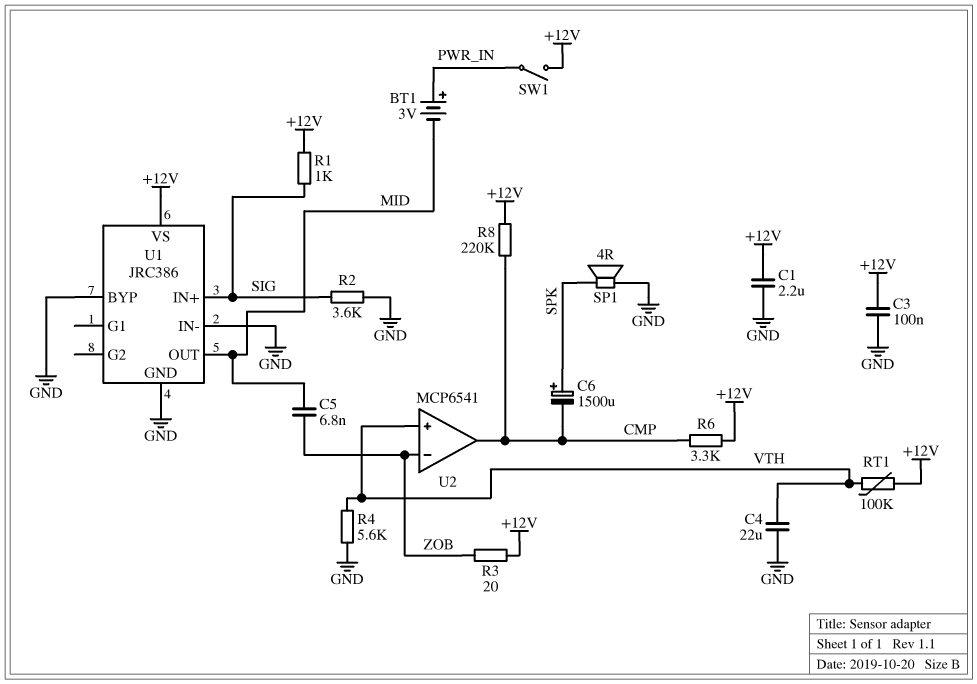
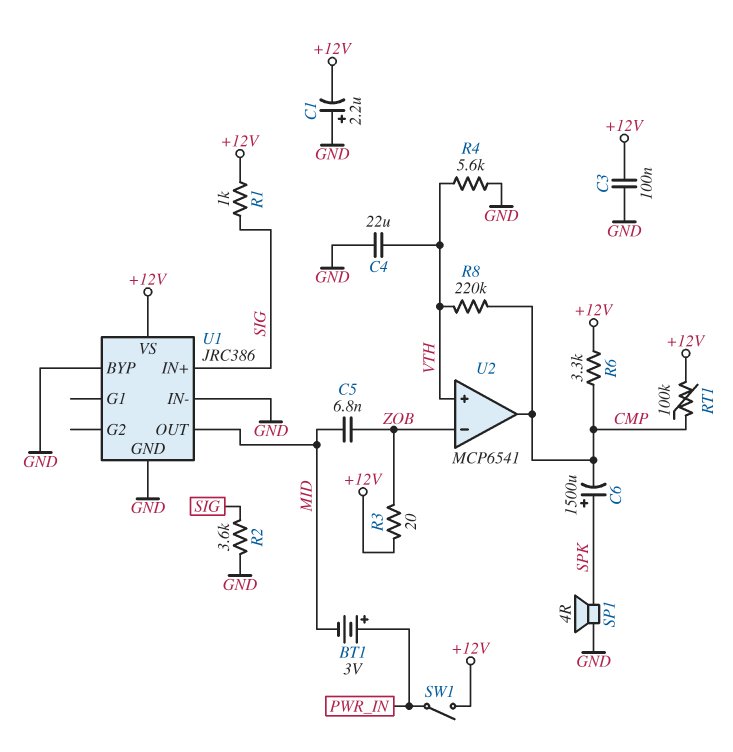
C1: 2.2uF (+12V, GND) -> 2.2uF (plus GND, minus +12V)
R8: 220k (+12V, CMP) -> 220k (CMP, VTH)
RT1: 100k (+12V, VTH) -> 100k (+12V, CMP)

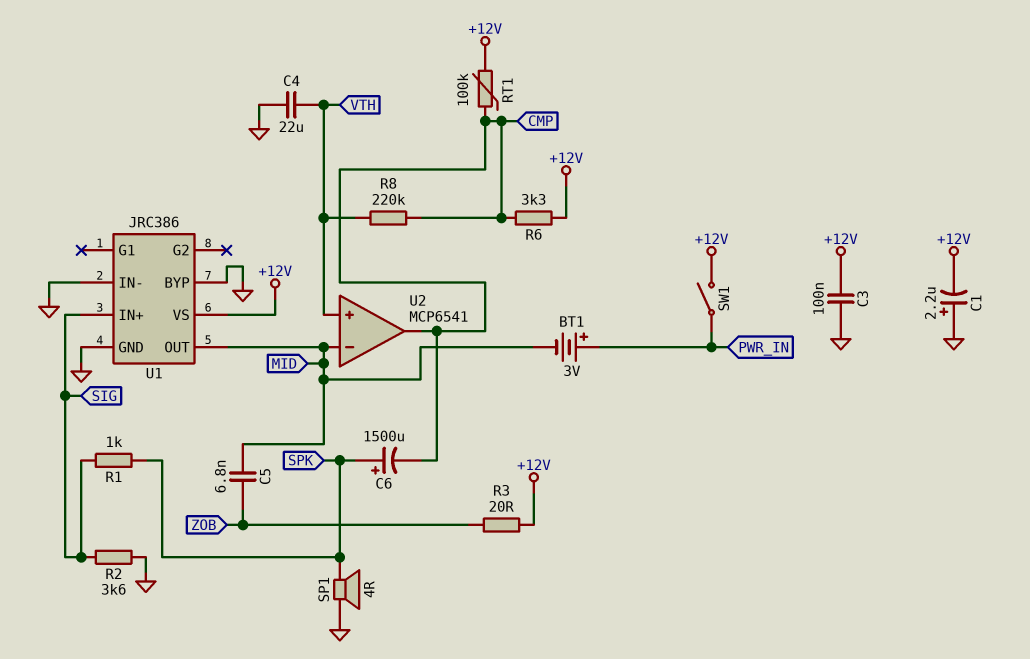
R1: 1k (+12V, SIG) -> 1k (SIG, SPK)
R4: 5.6k (GND, VTH) -> none
U2 pin in-: ZOB -> MID

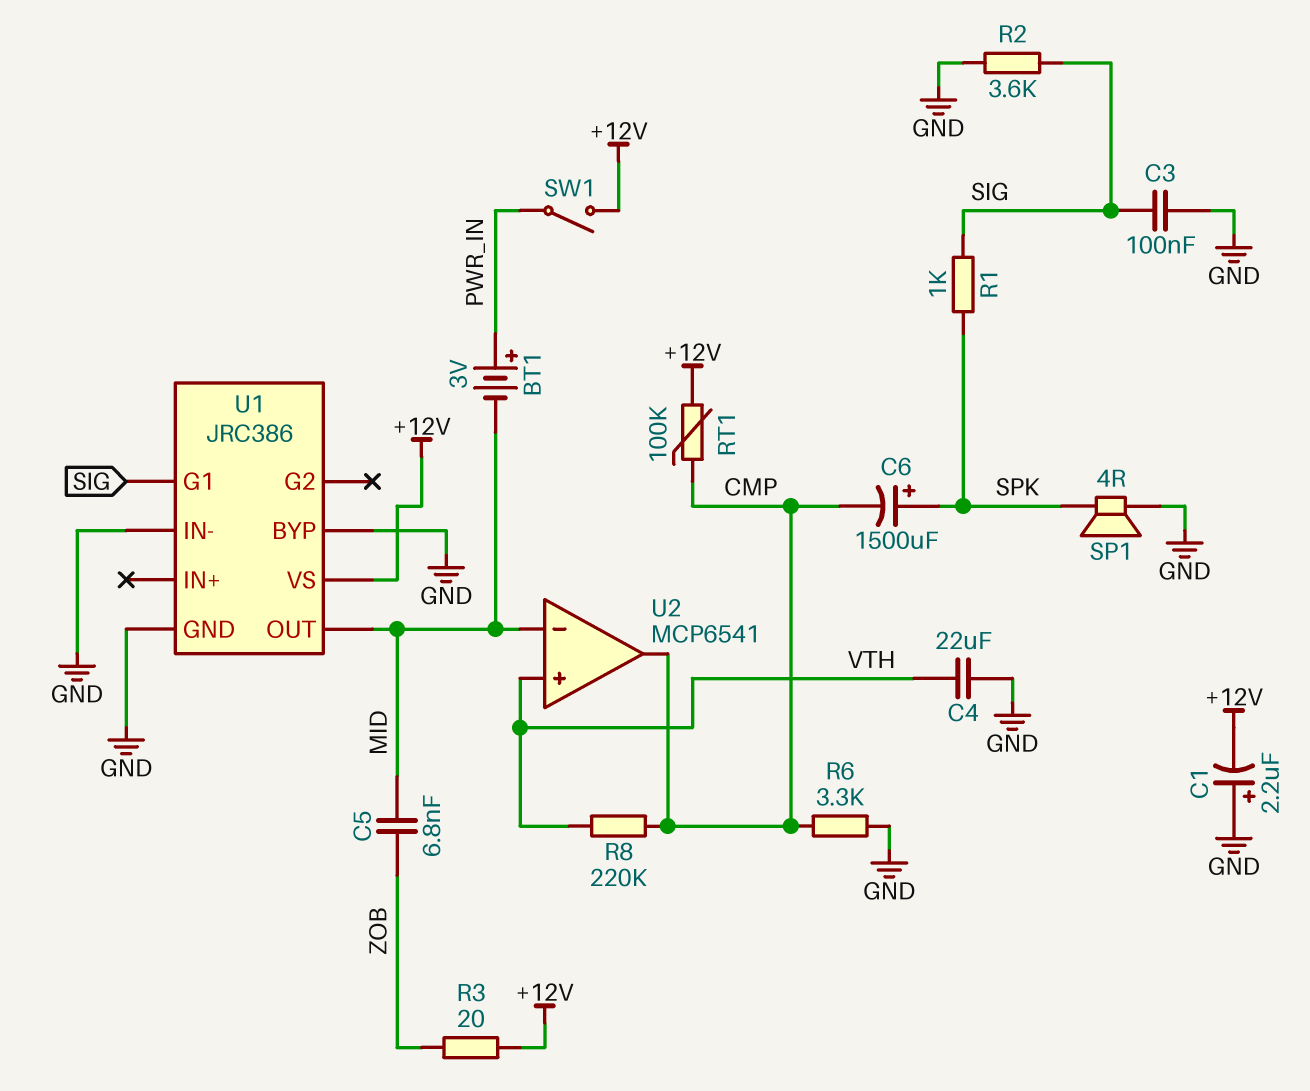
C3: 100nF (+12V, GND) -> 100nF (GND, SIG)
R6: 3.3k (+12V, CMP) -> 3.3k (CMP, GND)
U1 pin G1: none -> SIG
U1 pin IN+: SIG -> none

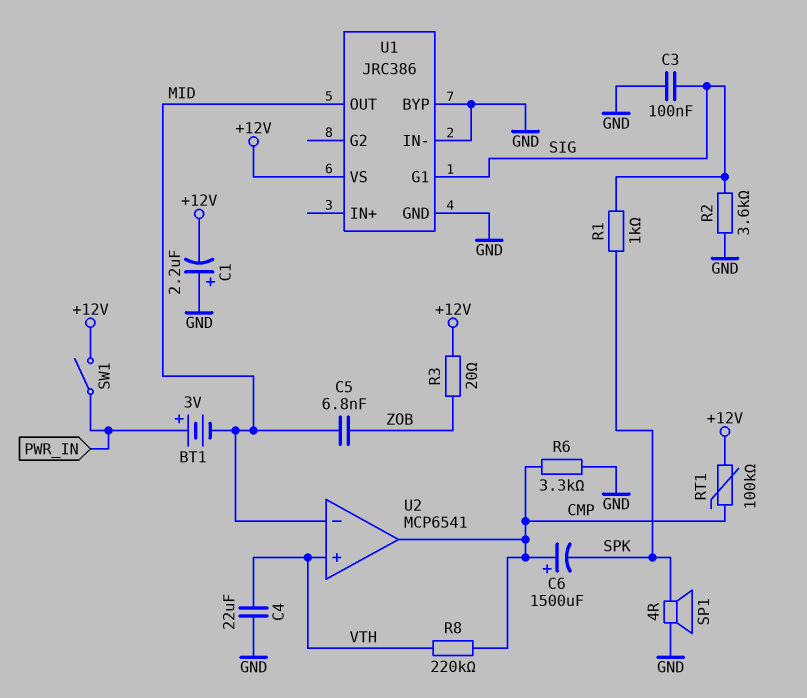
C6: 1500uF (plus SPK, minus CMP) -> 1500uF (plus CMP, minus SPK)

